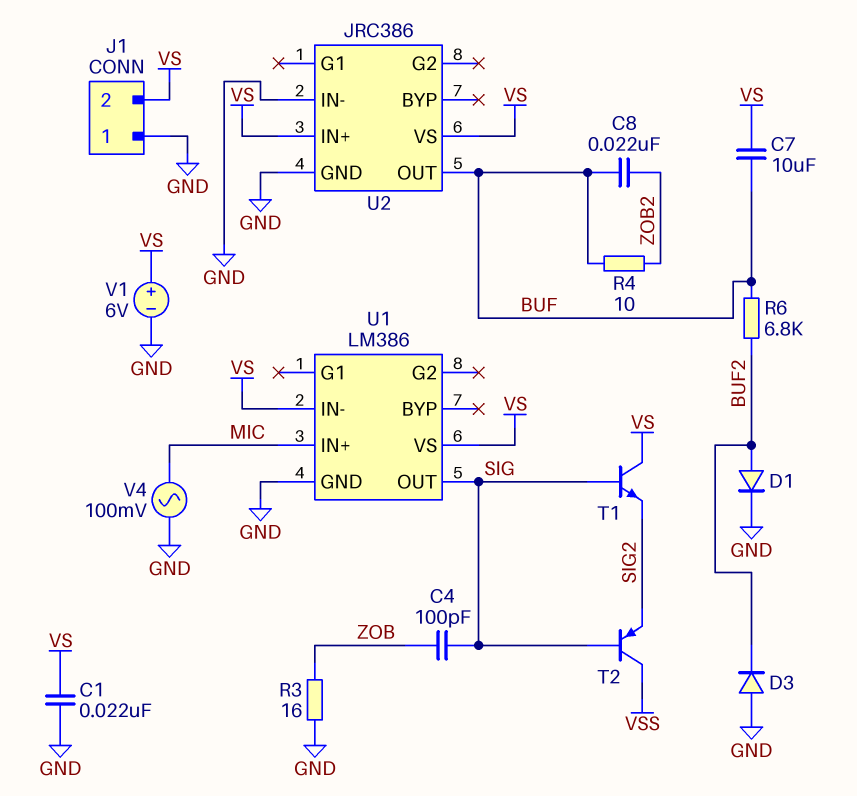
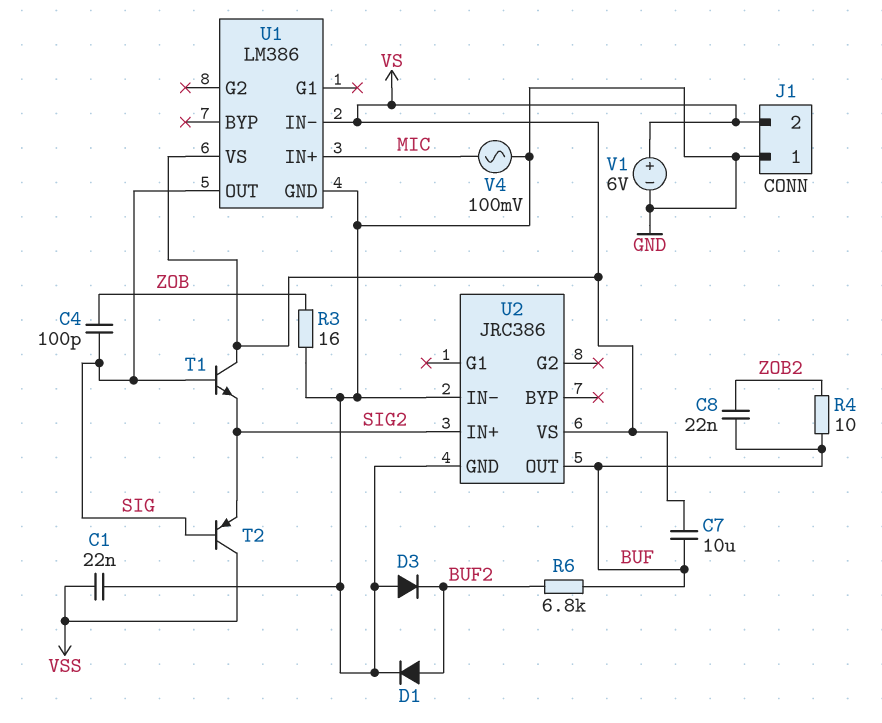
C1: 22nF (GND, VS) -> 22nF (GND, VSS)
U2 pin IN+: VS -> SIG2

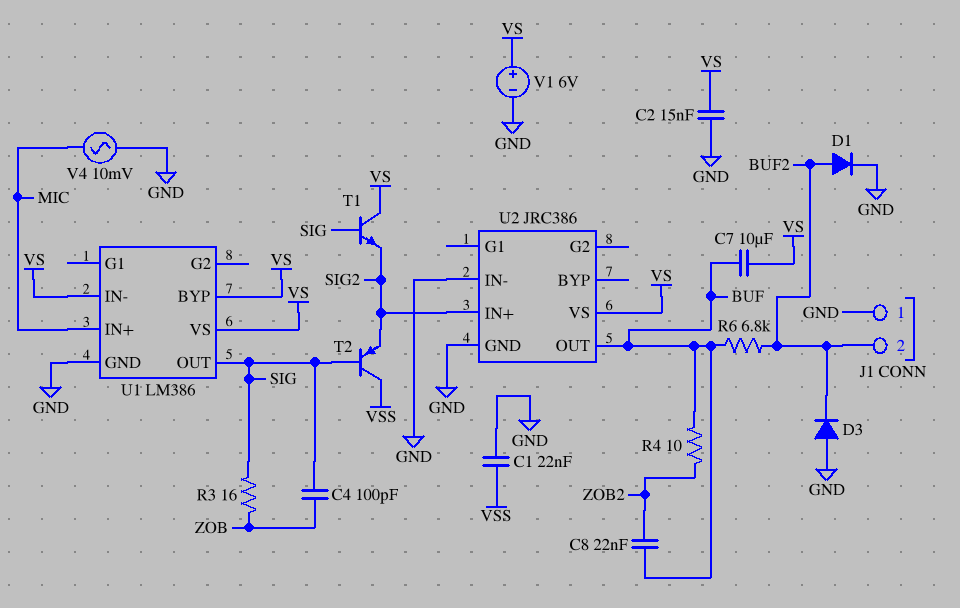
C2: none -> 15nF (GND, VS)
J1 pin 2: VS -> BUF2
R3: 16 (GND, ZOB) -> 16 (SIG, ZOB)
U1 pin BYP: none -> VS
V4: AC 100mV (GND, MIC) -> AC 10mV (GND, MIC)

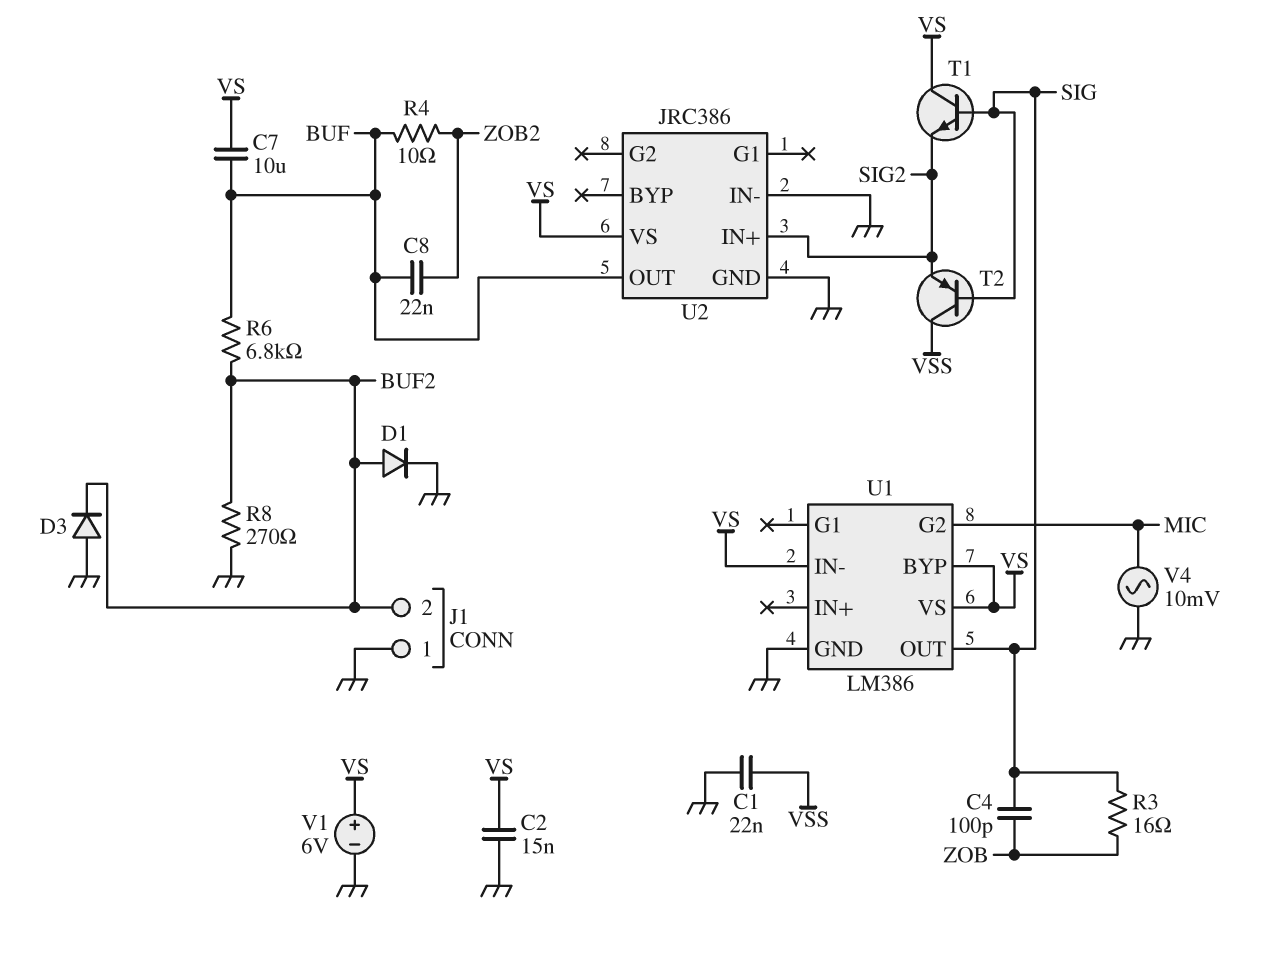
R8: none -> 270 (BUF2, GND)
U1 pin G2: none -> MIC
U1 pin IN+: MIC -> none

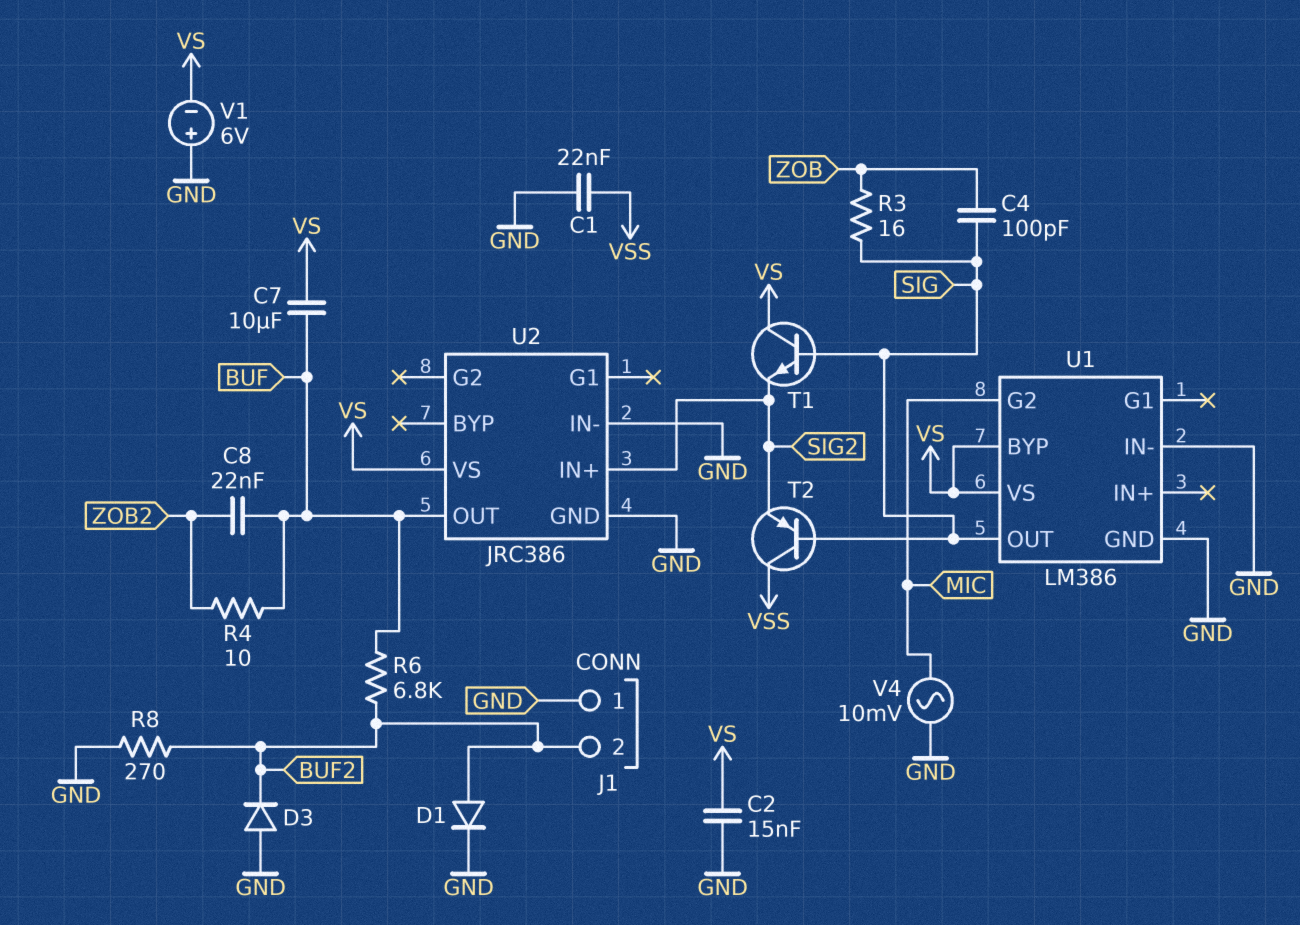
U1 pin IN-: VS -> GND
V1: 6V (plus VS, minus GND) -> 6V (plus GND, minus VS)

